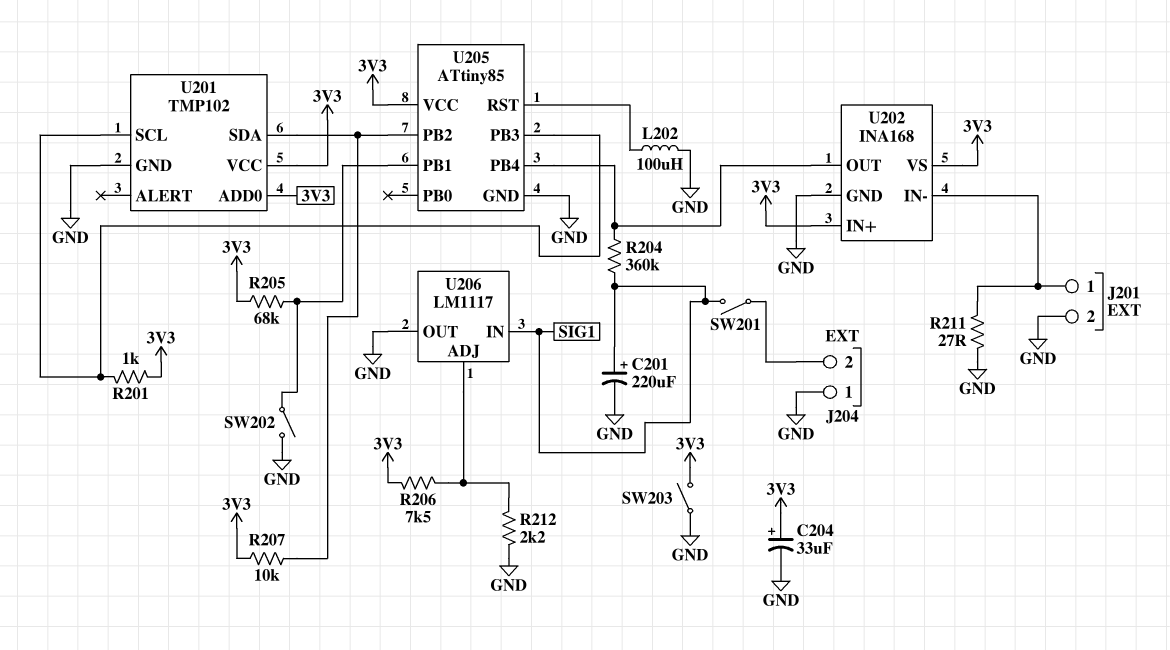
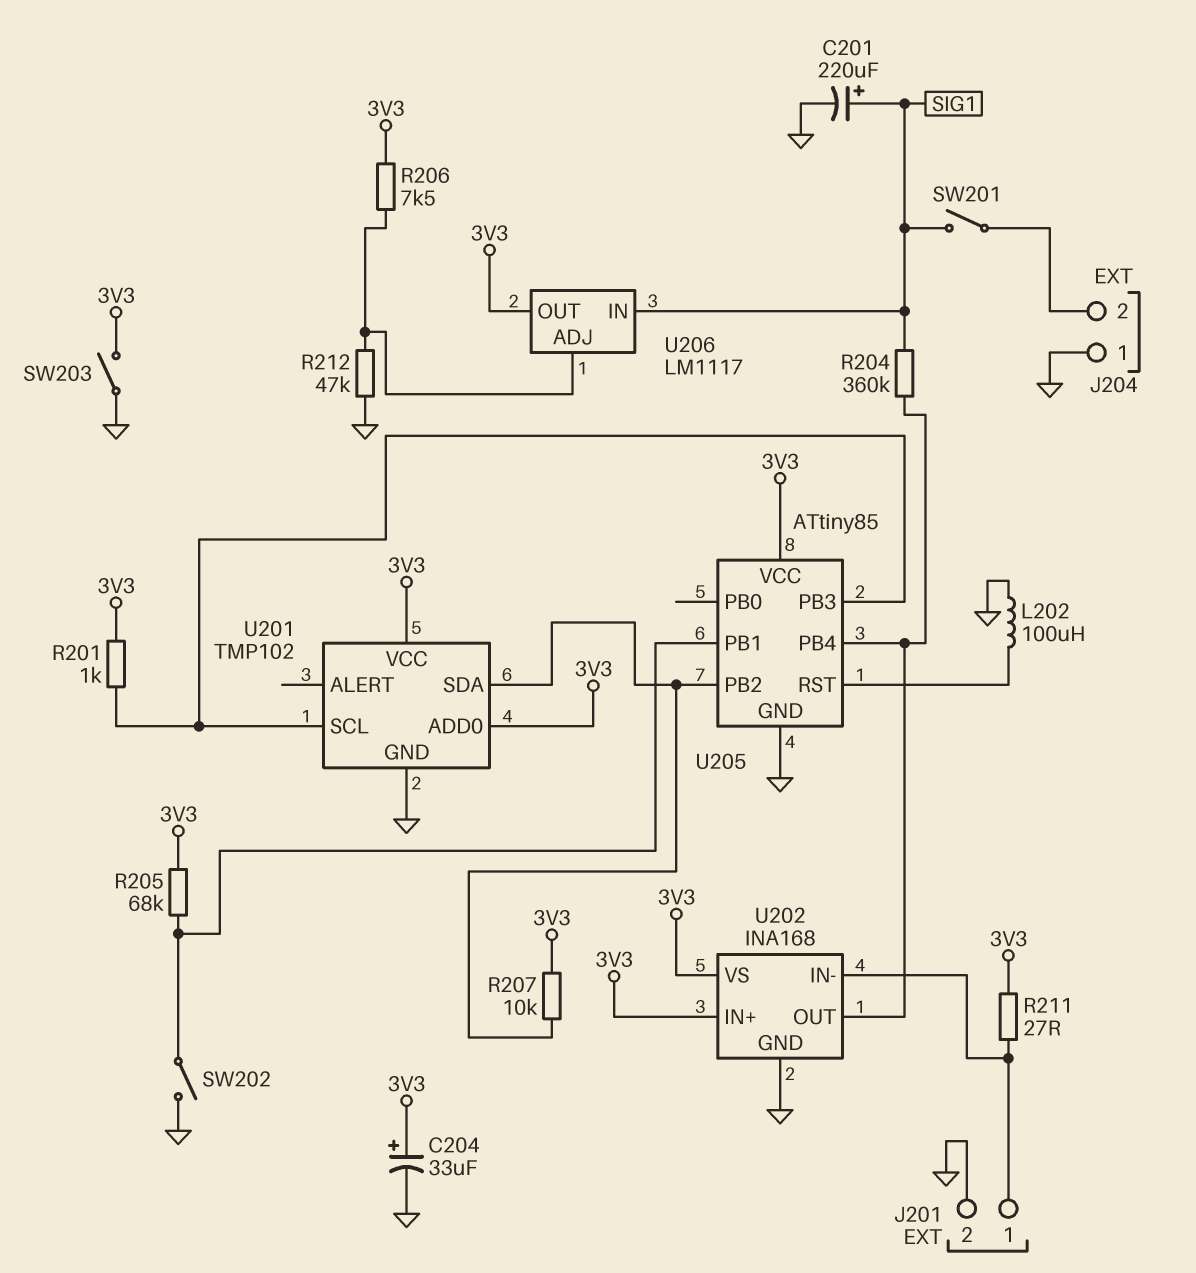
R211: 27 (GND, J201/1) -> 27 (3V3, J201/1)
R212: 2.2k (GND, U206/ADJ) -> 47k (GND, U206/ADJ)
U206 pin OUT: GND -> 3V3

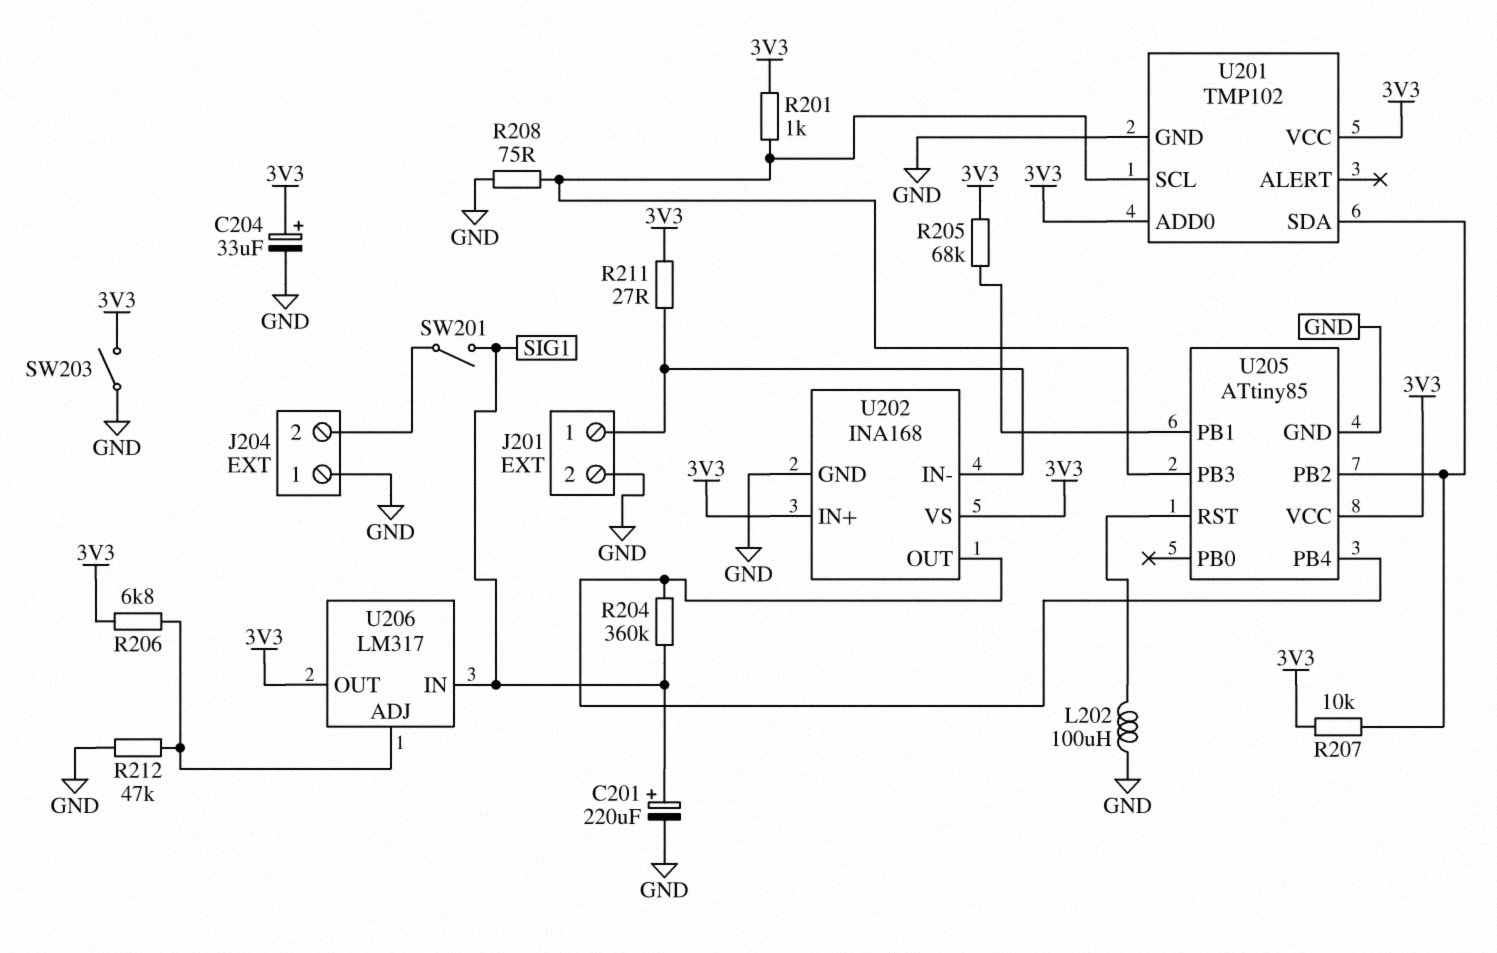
R206: 7.5k (3V3, U206/ADJ) -> 6.8k (3V3, U206/ADJ)
R208: none -> 75 (GND, U201/SCL)
SW202: switch (GND, U205/PB1) -> none
U206: LM1117 -> LM317

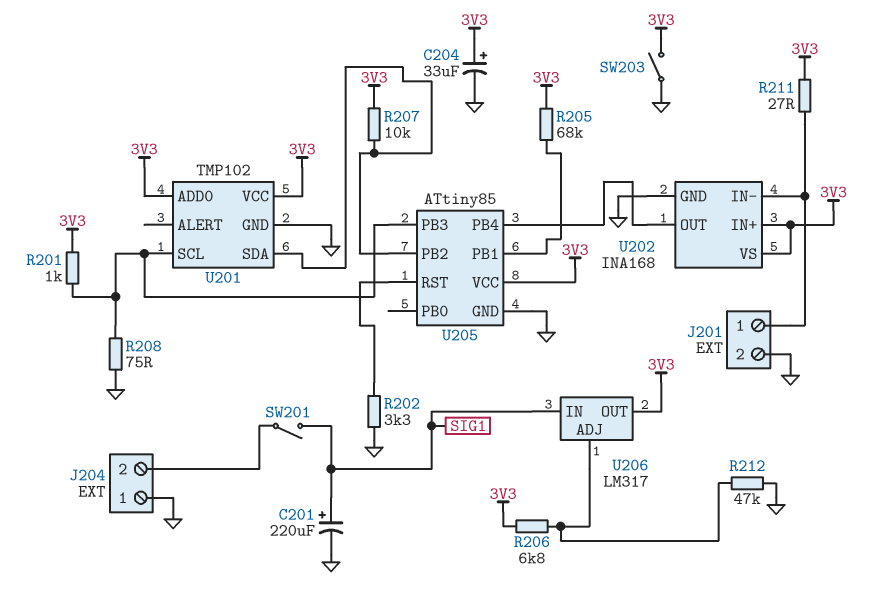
L202: 100uH (GND, U205/RST) -> none
R202: none -> 3.3k (GND, U205/RST)
R204: 360k (SIG1, U202/OUT) -> none

